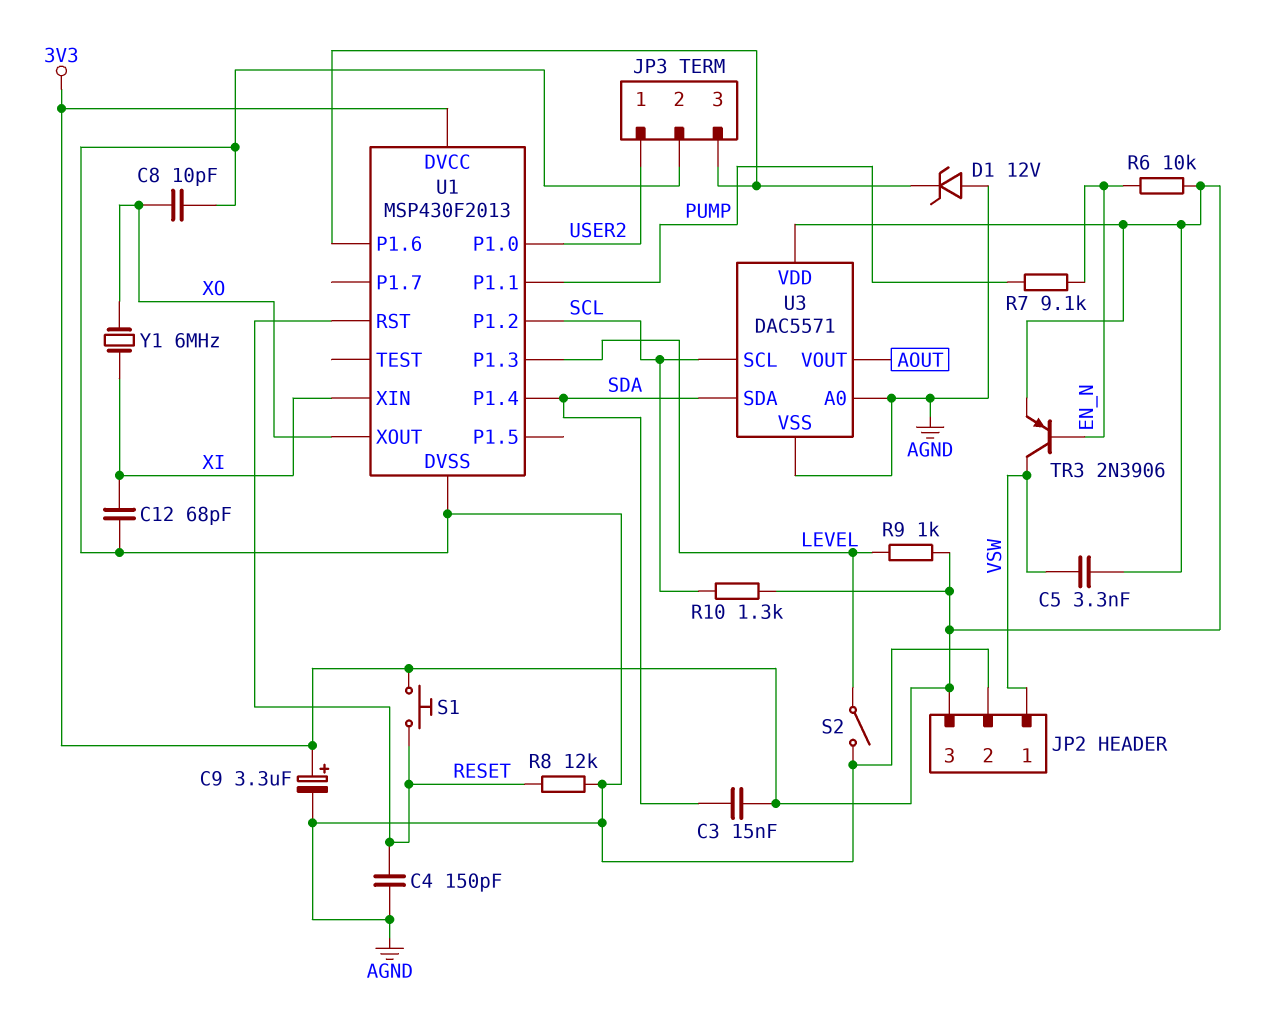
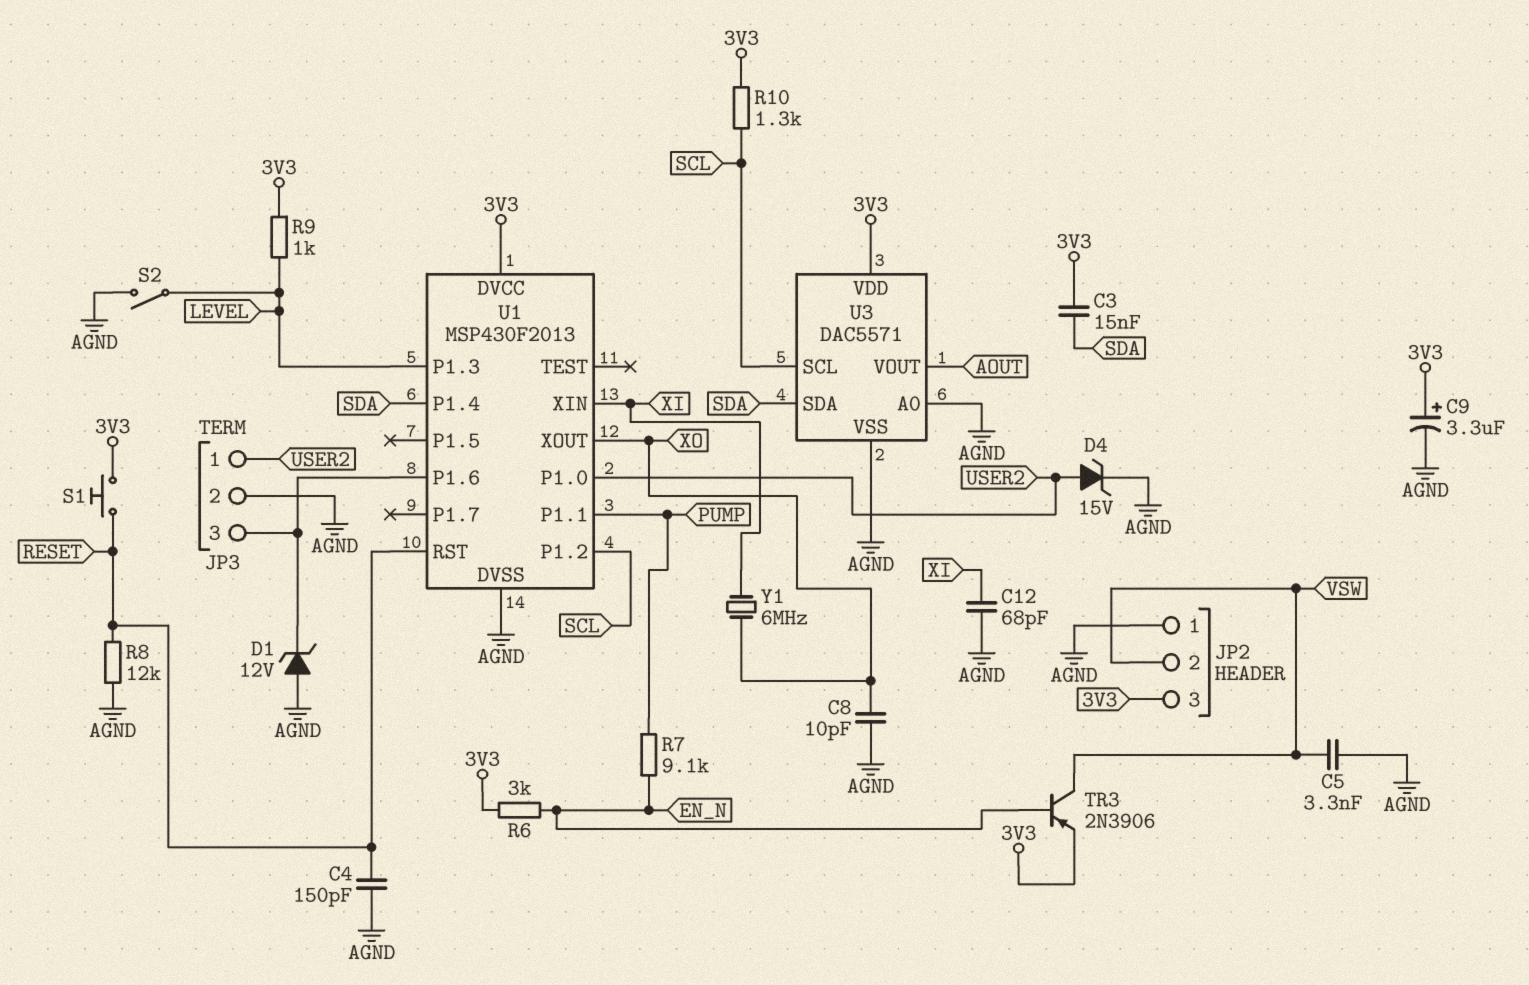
C5: 3.3nF (3V3, VSW) -> 3.3nF (AGND, VSW)
D4: none -> zener 15V (A USER2, K AGND)
JP2 pin 1: VSW -> AGND
JP2 pin 2: AGND -> VSW
R6: 10k (3V3, EN_N) -> 3k (3V3, EN_N)

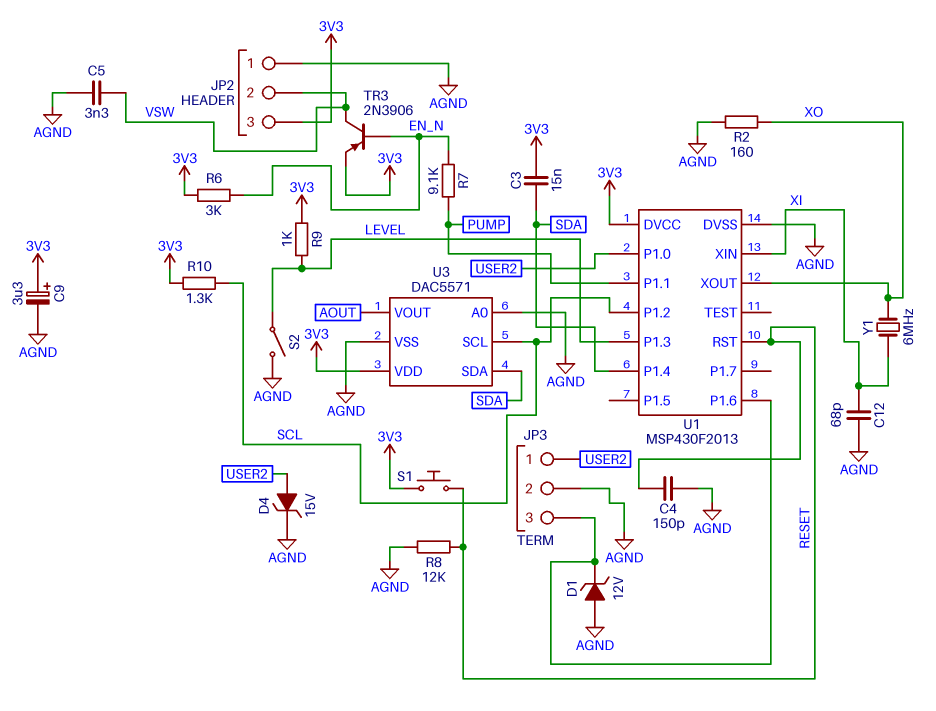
C8: 10pF (AGND, XO) -> none
R2: none -> 160 (AGND, XO)

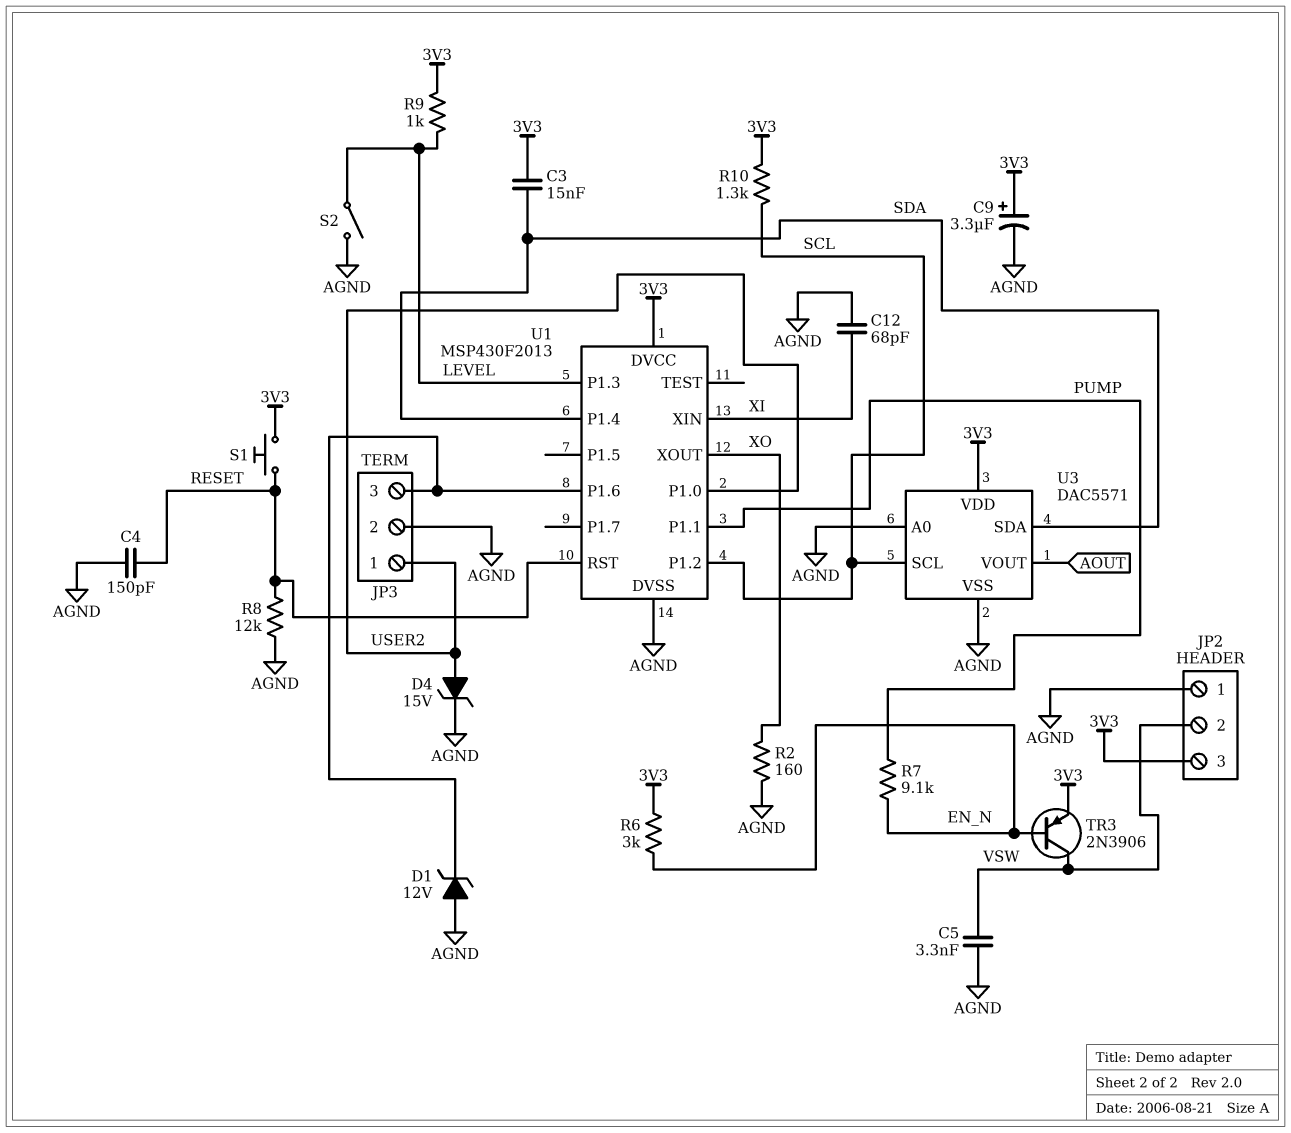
Y1: 6MHz (XI, XO) -> none

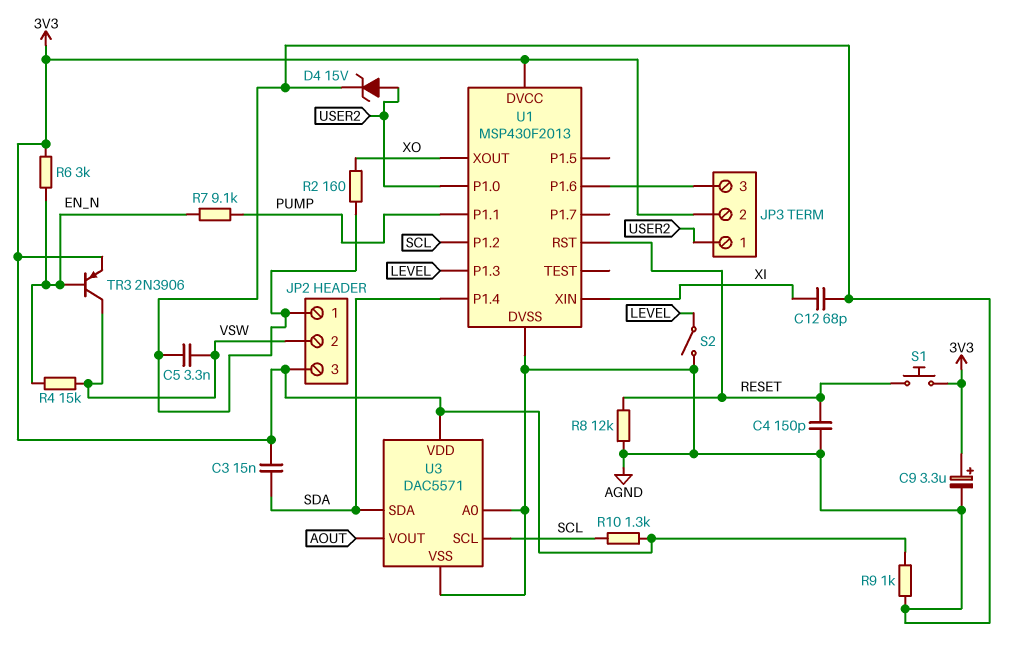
D1: zener 12V (A AGND, K JP3/3) -> none
JP3 pin 2: AGND -> 3V3
R4: none -> 15k (EN_N, VSW)
R9: 1k (3V3, LEVEL) -> 1k (3V3, AGND)

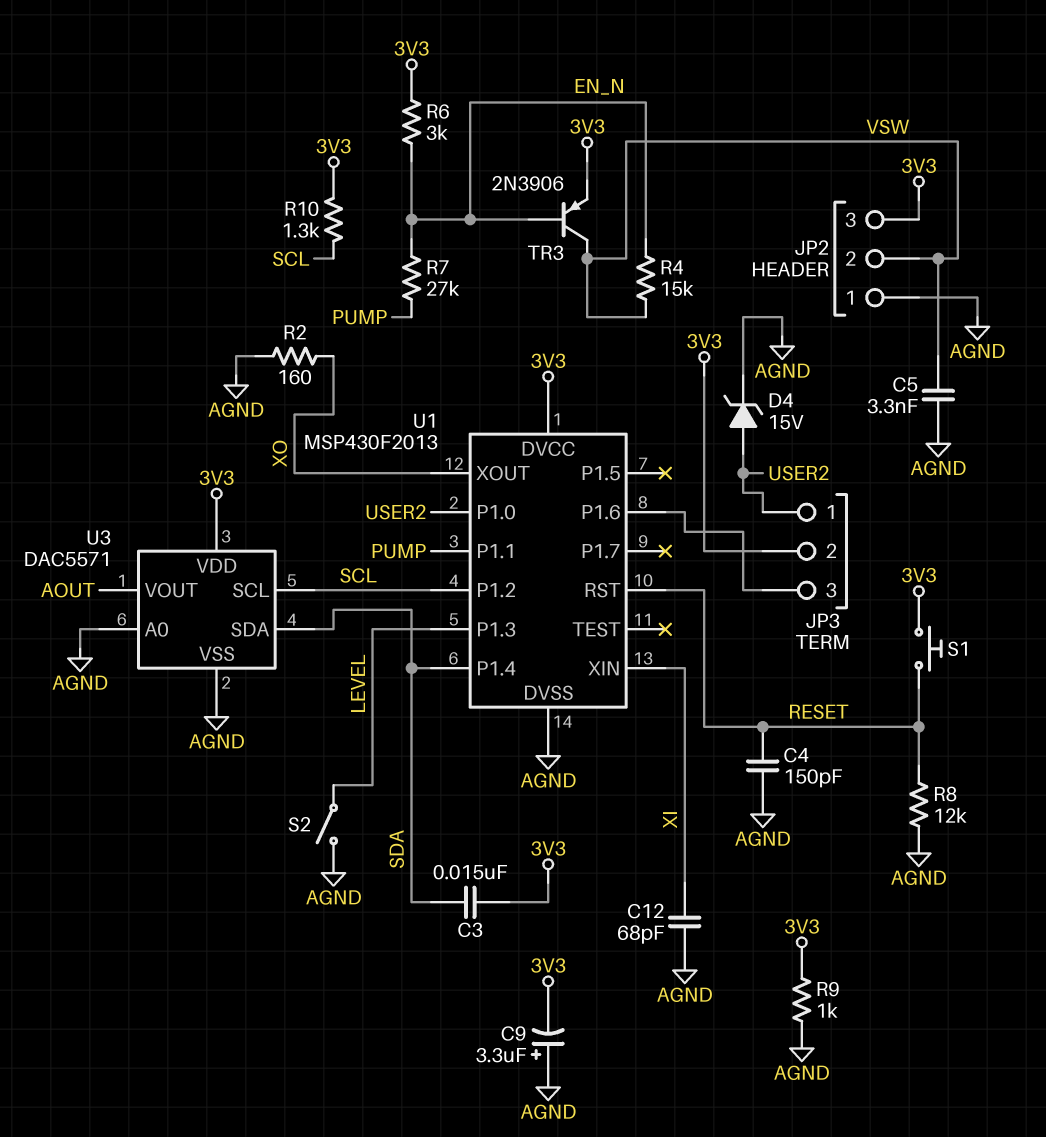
C9: 3.3uF (plus 3V3, minus AGND) -> 3.3uF (plus AGND, minus 3V3)
R7: 9.1k (EN_N, PUMP) -> 27k (EN_N, PUMP)

